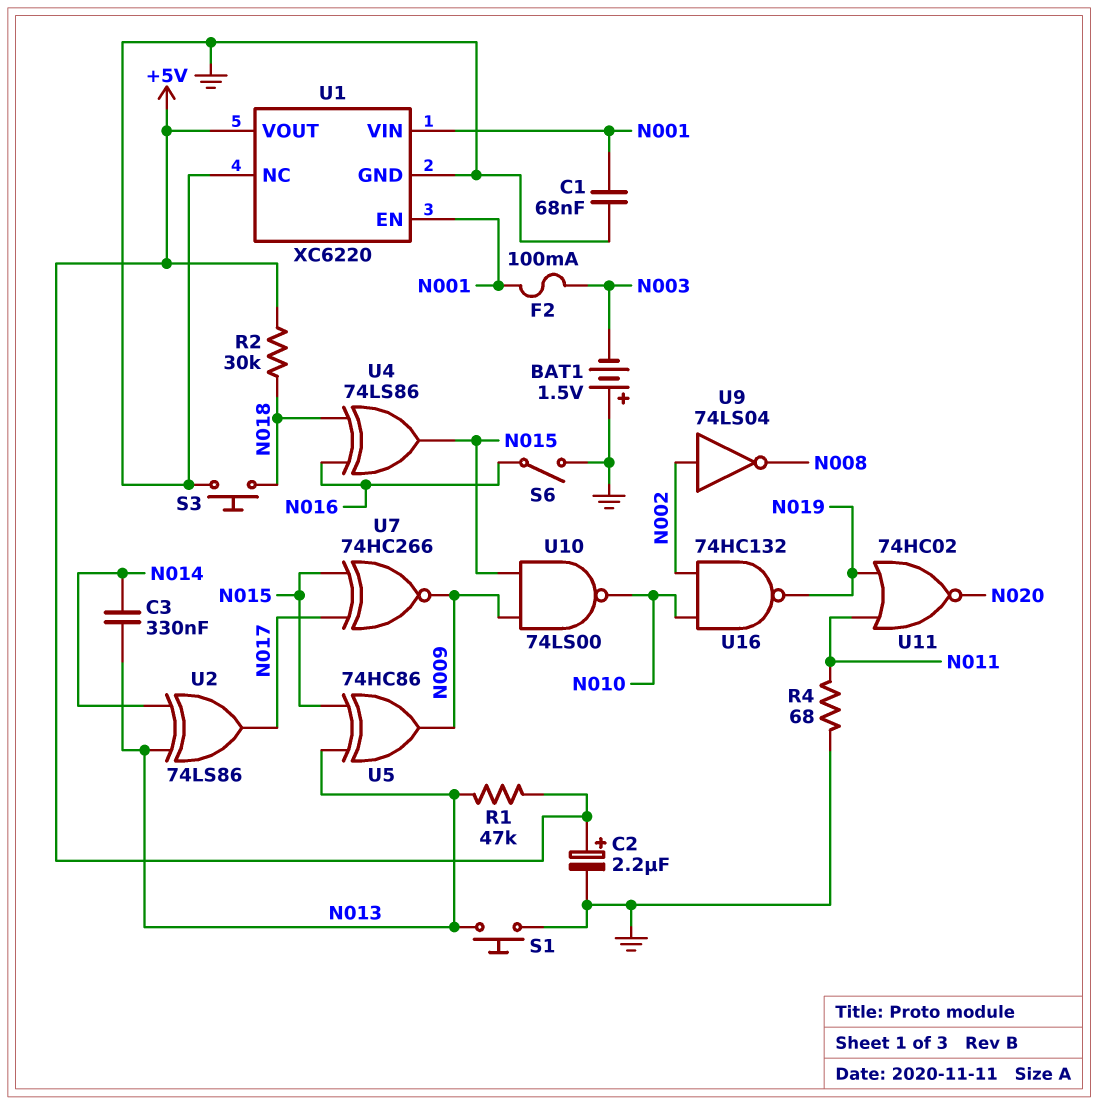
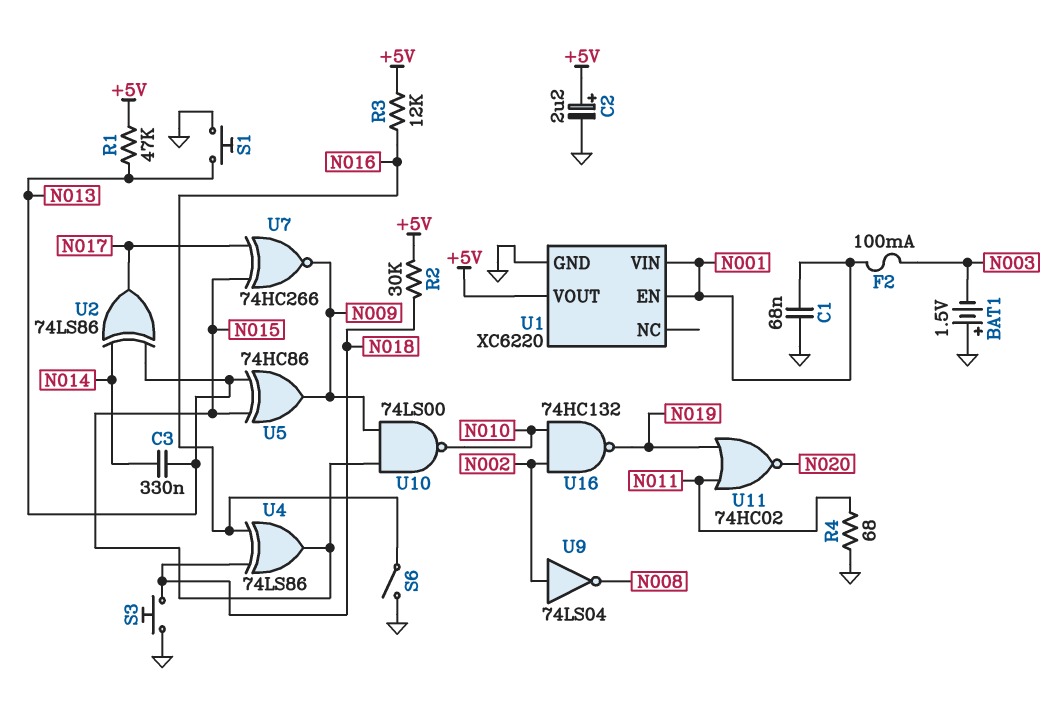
R3: none -> 12k (+5V, N016)
U1 pin NC: GND -> none

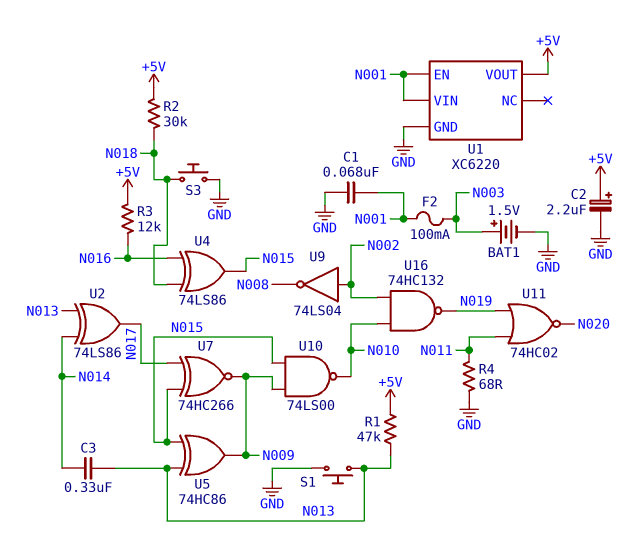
BAT1: 1.5V (plus GND, minus N003) -> 1.5V (plus N003, minus GND)
S6: switch (GND, N016) -> none

